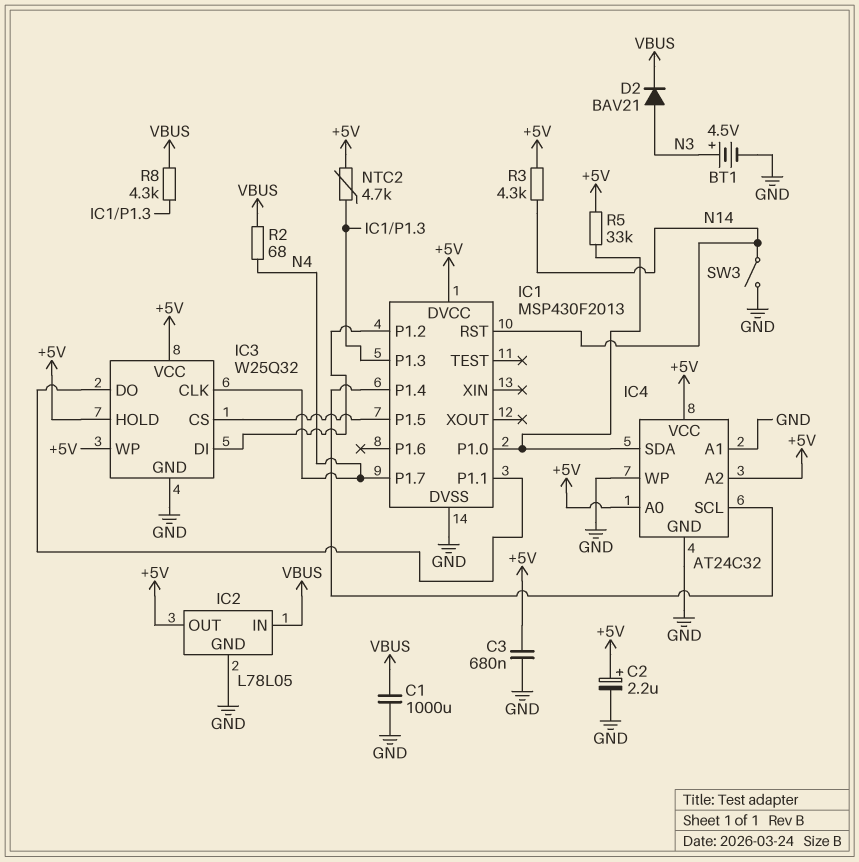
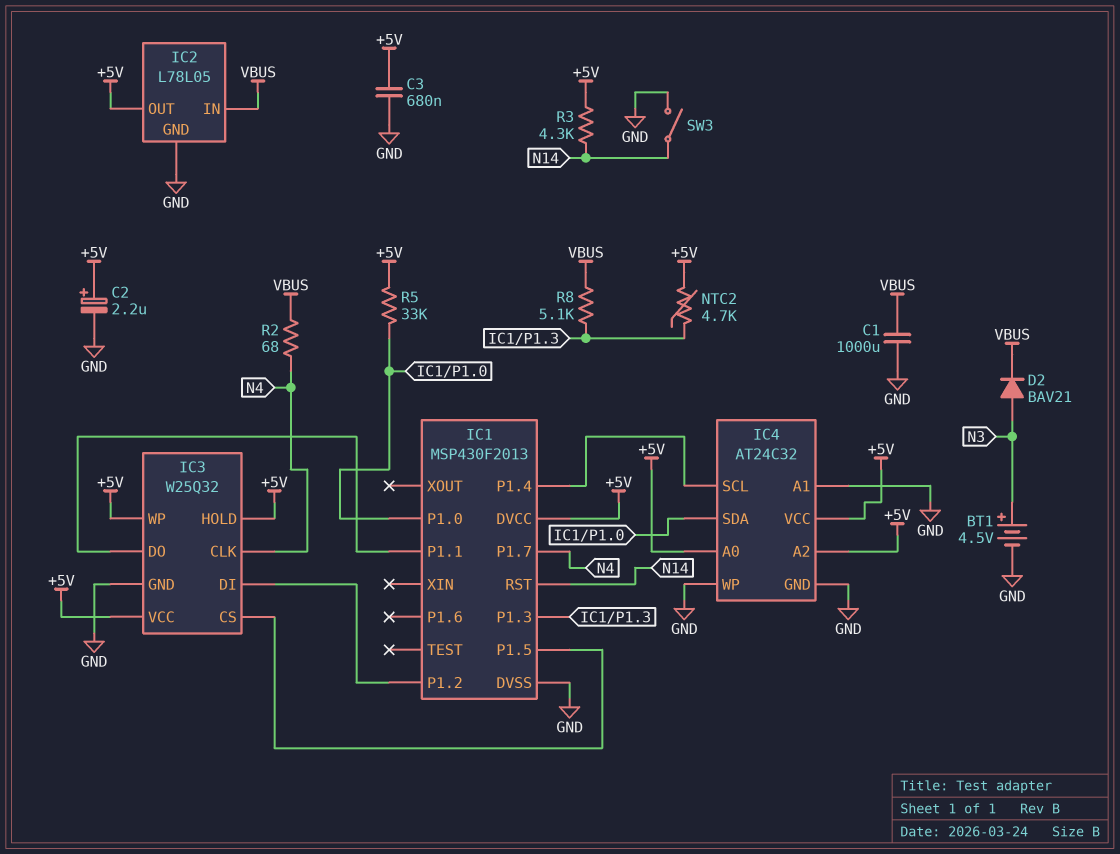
R8: 4.3k (IC1/P1.3, VBUS) -> 5.1k (IC1/P1.3, VBUS)

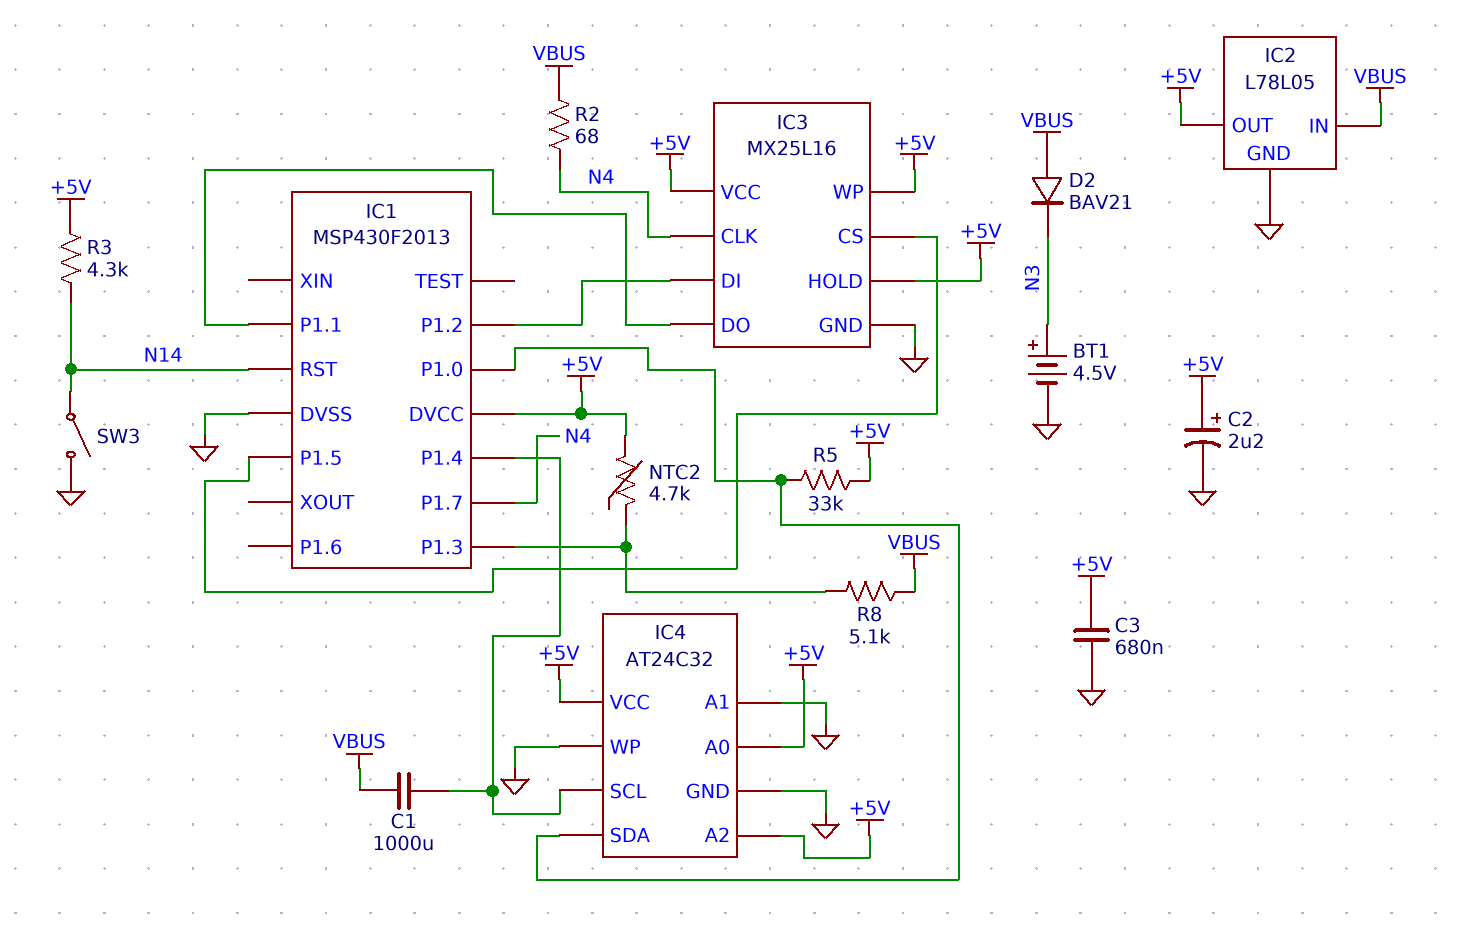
C1: 1000uF (GND, VBUS) -> 1000uF (IC1/P1.4, VBUS)
D2: diode BAV21 (A N3, K VBUS) -> diode BAV21 (A VBUS, K N3)
IC3: W25Q32 -> MX25L16

